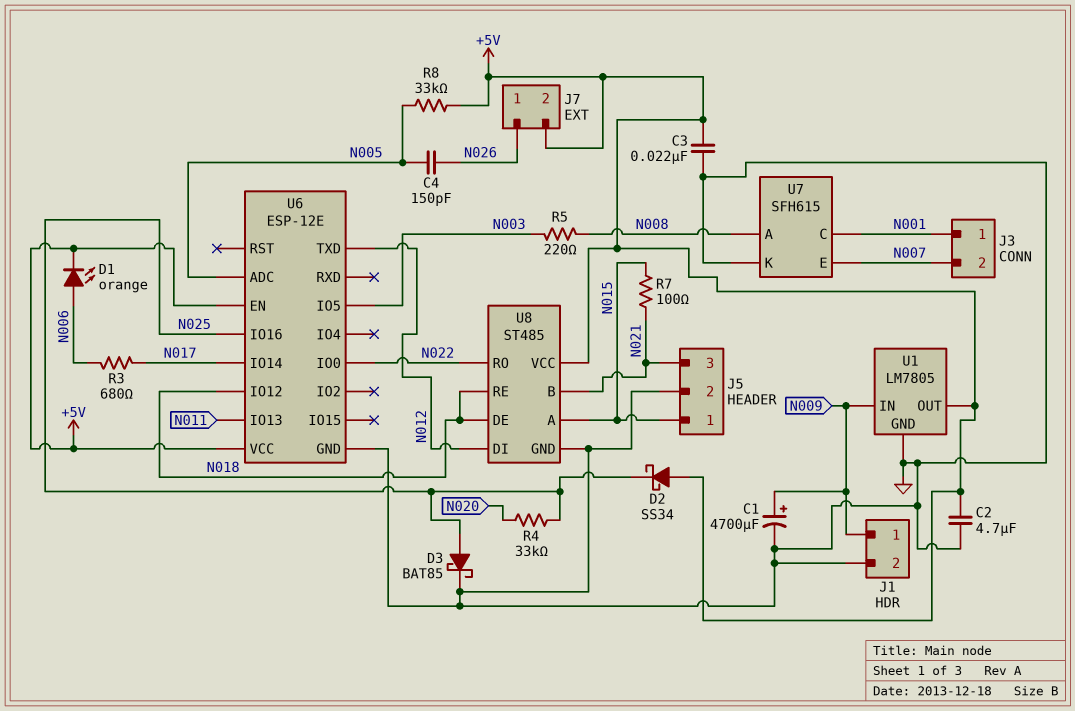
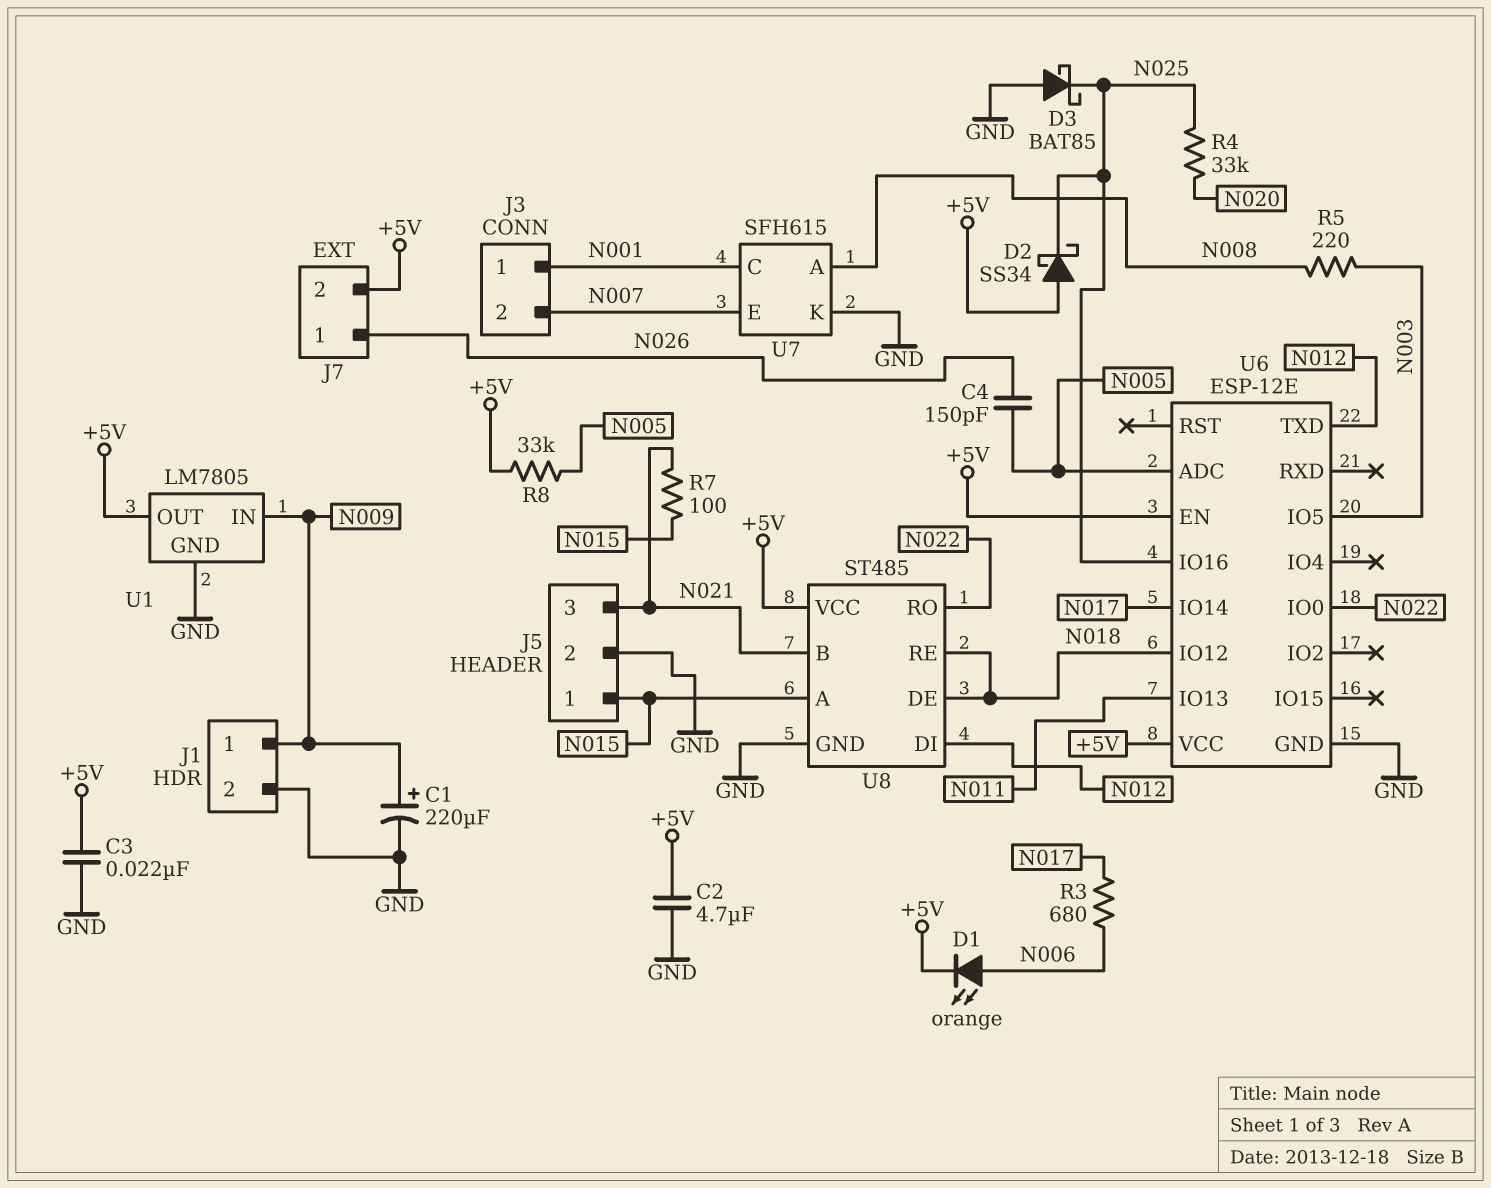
C1: 4700uF (plus N009, minus GND) -> 220uF (plus N009, minus GND)
D3: schottky BAT85 (A N025, K GND) -> schottky BAT85 (A GND, K N025)

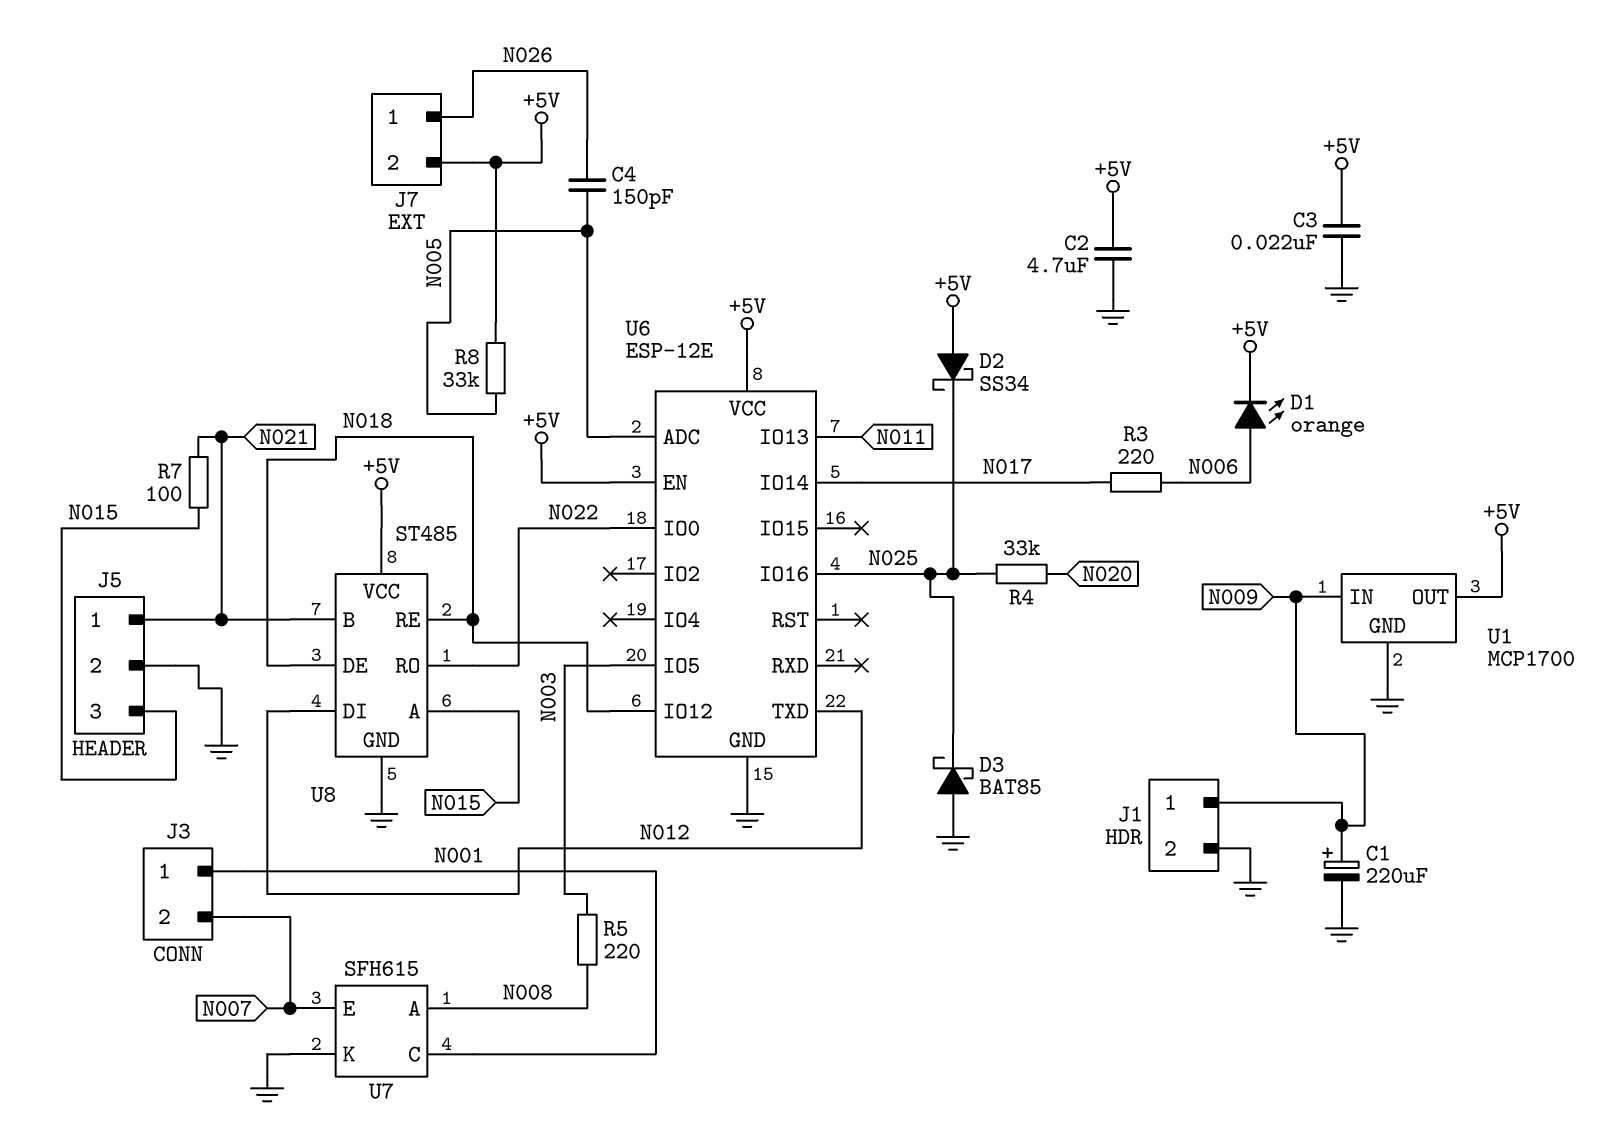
J5 pin 1: N015 -> N021
J5 pin 3: N021 -> N015
R3: 680 (N006, N017) -> 220 (N006, N017)
U1: LM7805 -> MCP1700

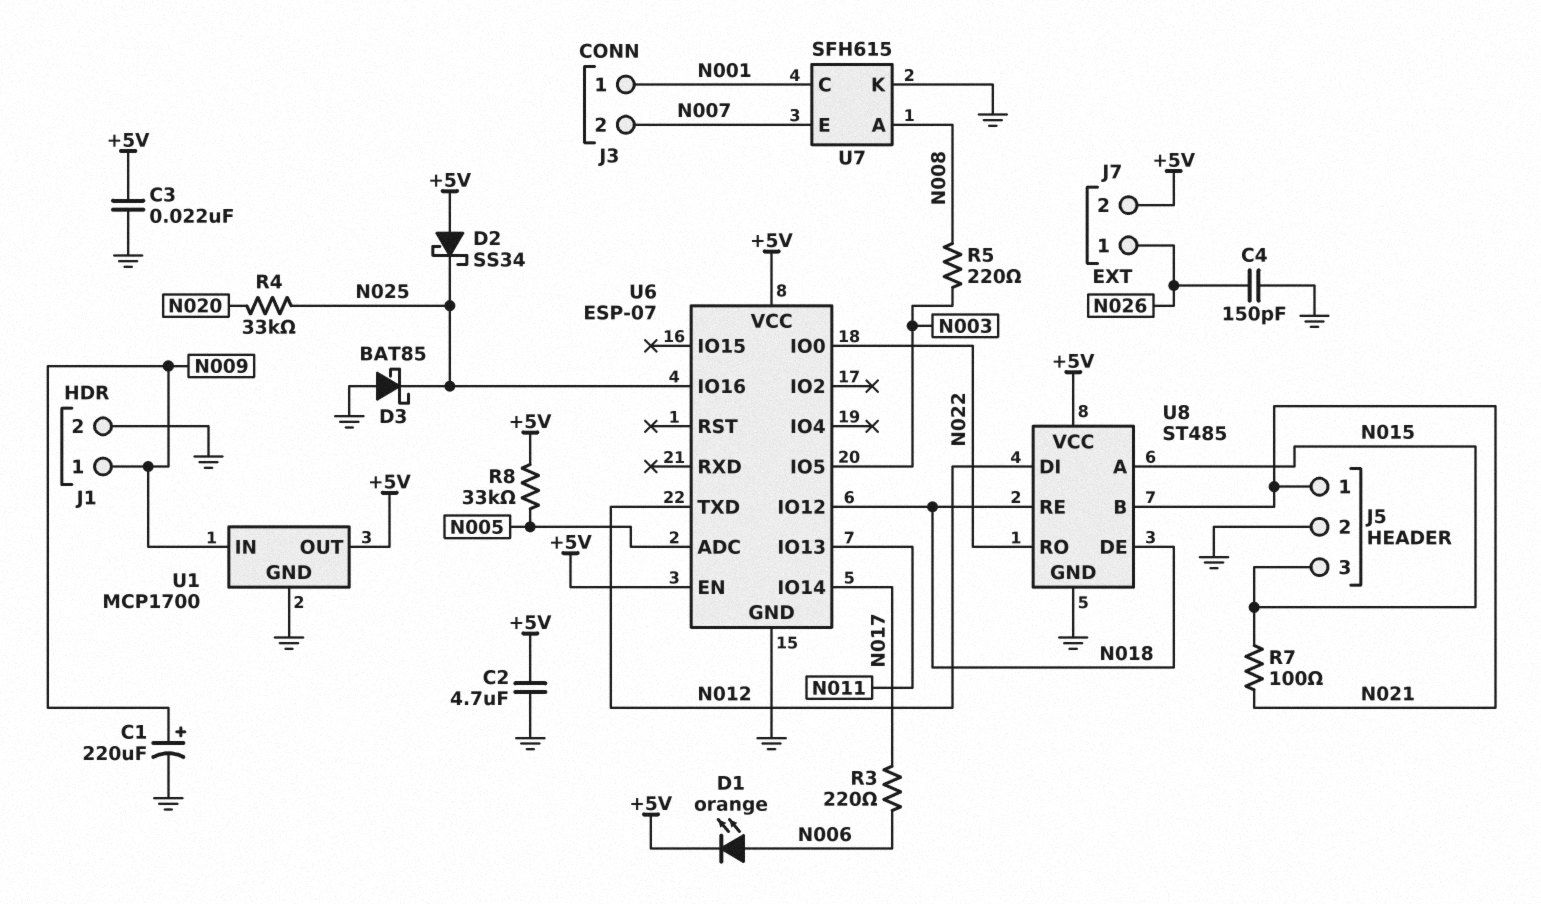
C4: 150pF (N005, N026) -> 150pF (GND, N026)
U6: ESP-12E -> ESP-07

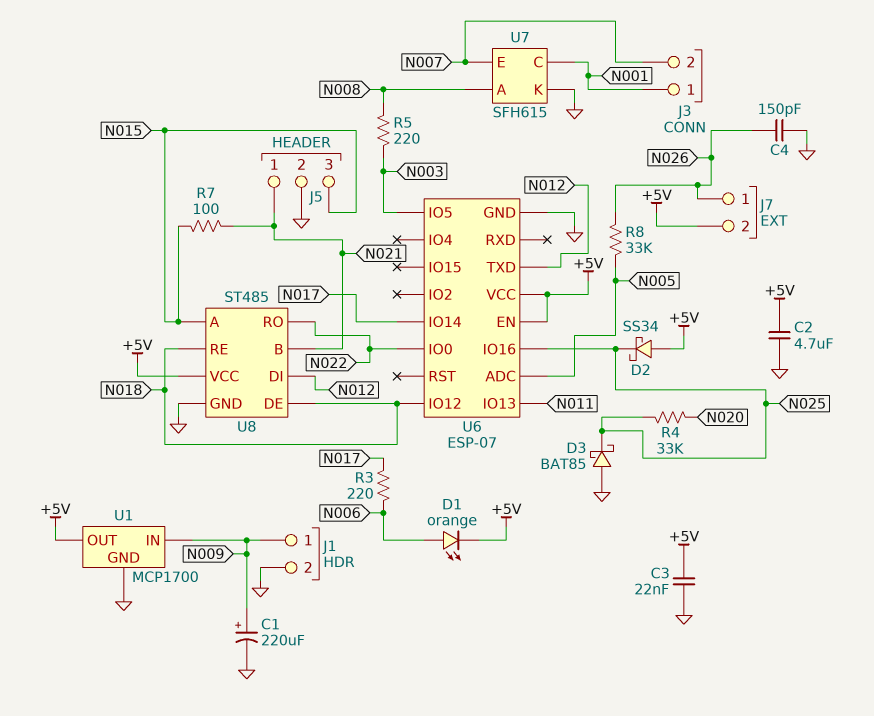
R8: 33k (+5V, N005) -> 33k (N005, N026)

